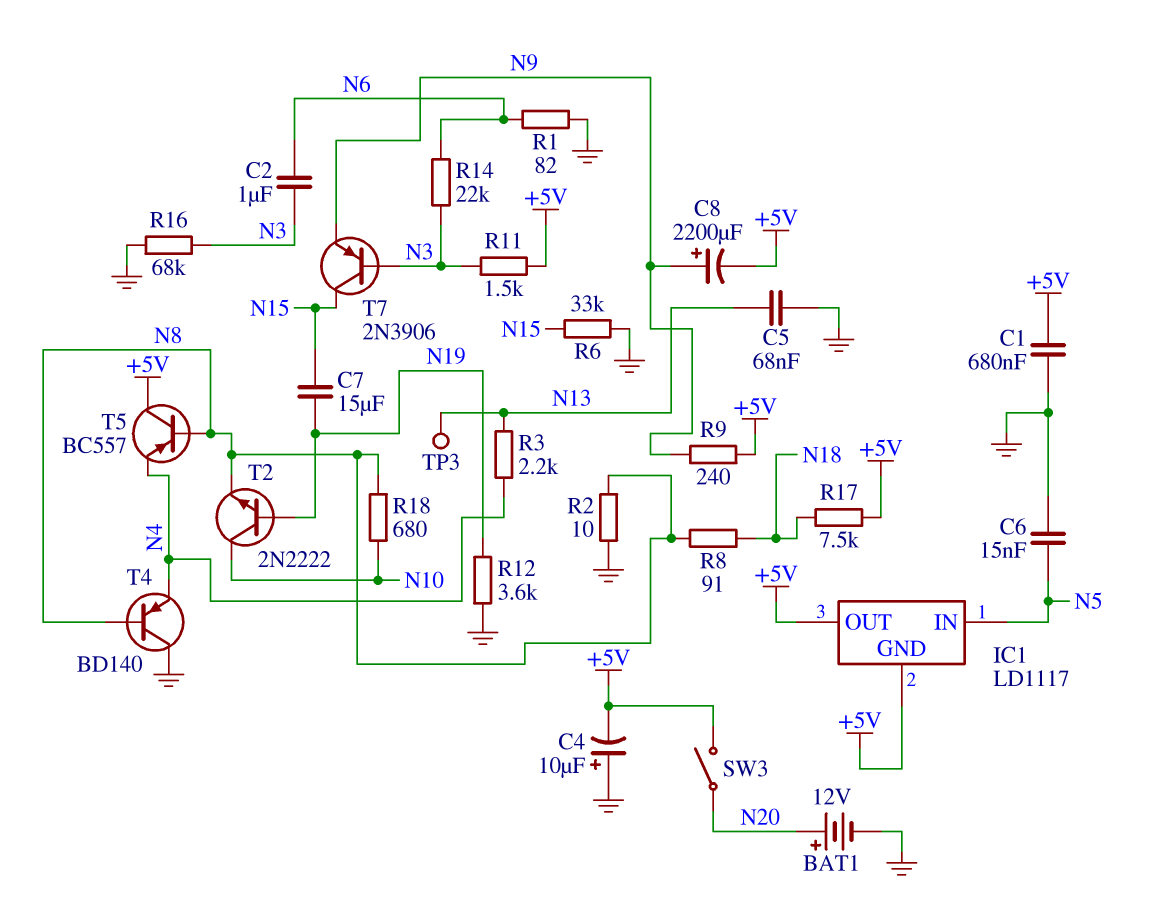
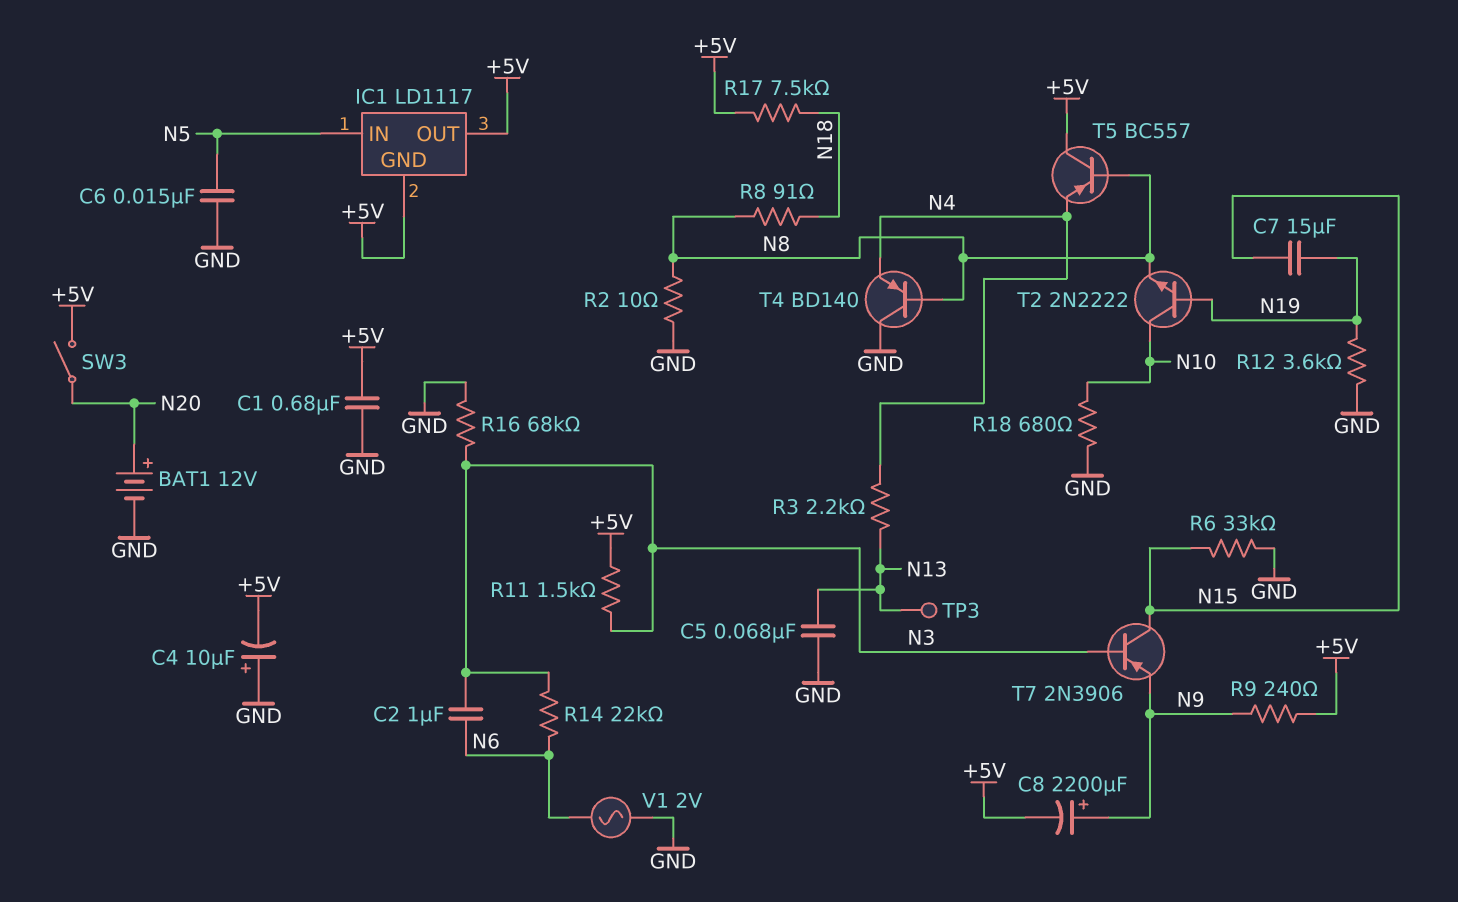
R1: 82 (GND, N6) -> none
R18: 680 (N8, N10) -> 680 (GND, N10)
V1: none -> AC 2V (GND, N6)

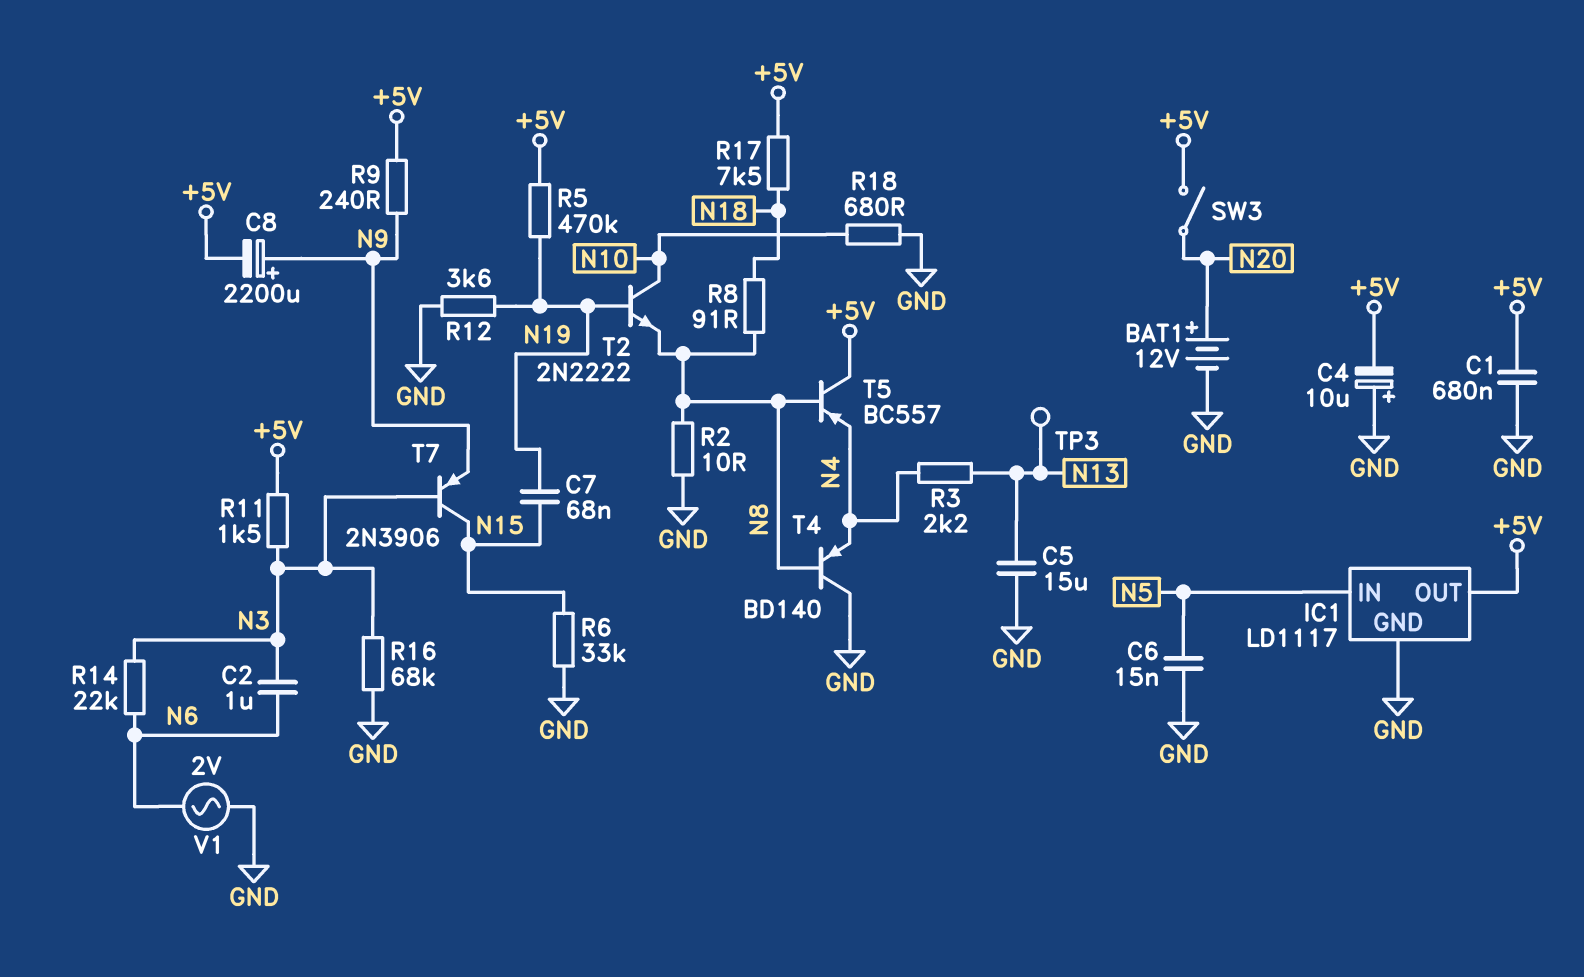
C5: 68nF (GND, N13) -> 15uF (GND, N13)
C7: 15uF (N15, N19) -> 68nF (N15, N19)
IC1 pin GND: +5V -> GND
R5: none -> 470k (+5V, N19)

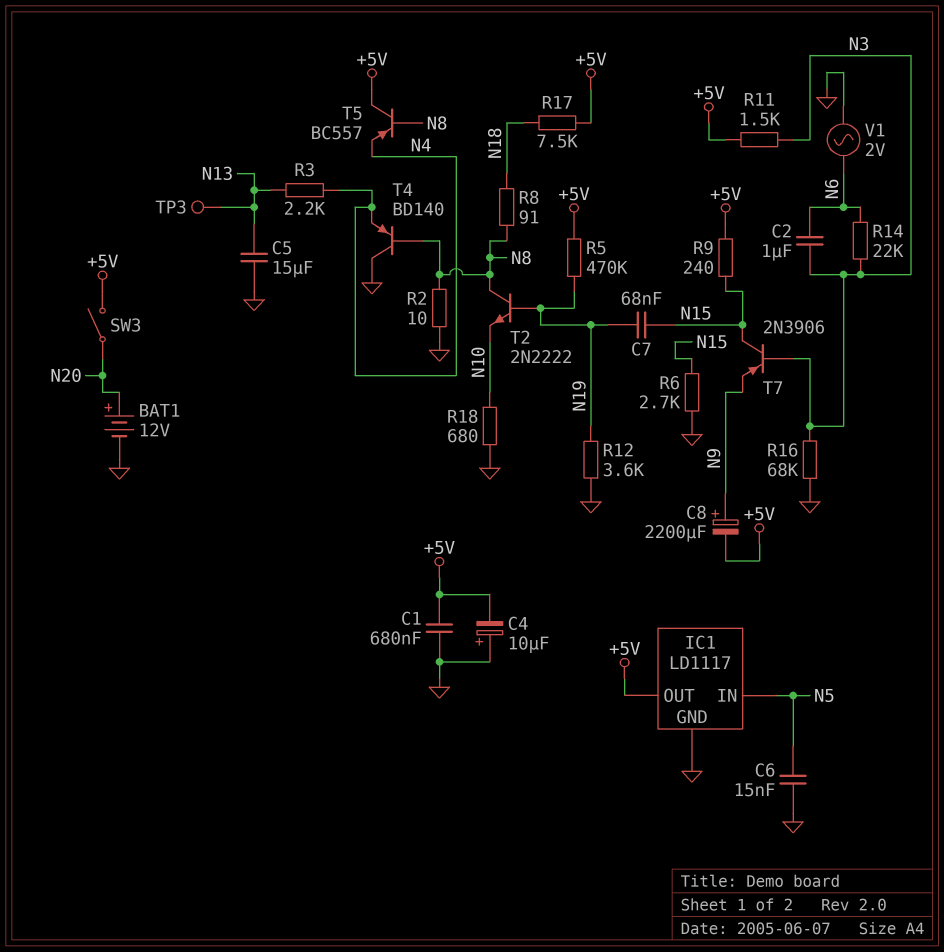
R6: 33k (GND, N15) -> 2.7k (GND, N15)
R9: 240 (+5V, N9) -> 240 (+5V, N15)
T2: NPN 2N2222 (B N19, C N10, E N8) -> NPN 2N2222 (B N19, C N8, E N10)

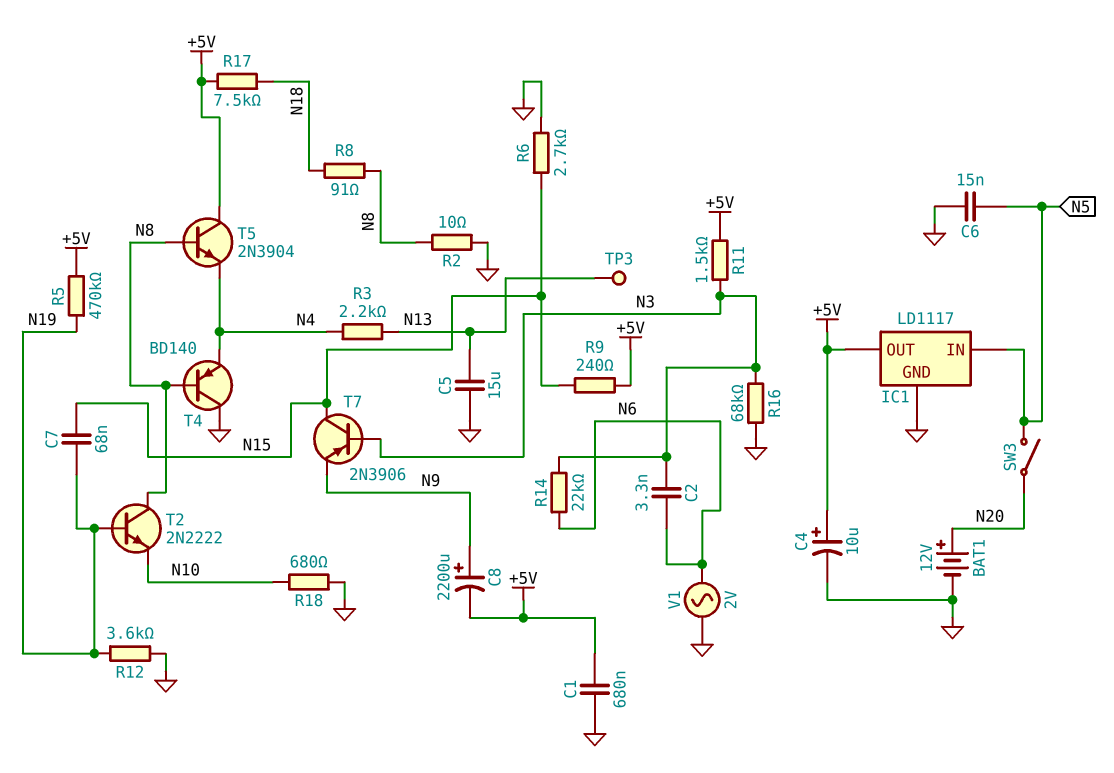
C2: 1uF (N3, N6) -> 3.3nF (N3, N6)
C4: 10uF (plus GND, minus +5V) -> 10uF (plus +5V, minus GND)
SW3: switch (+5V, N20) -> switch (N5, N20)
T5: PNP BC557 (B N8, C +5V, E N4) -> NPN 2N3904 (B N8, C +5V, E N4)

